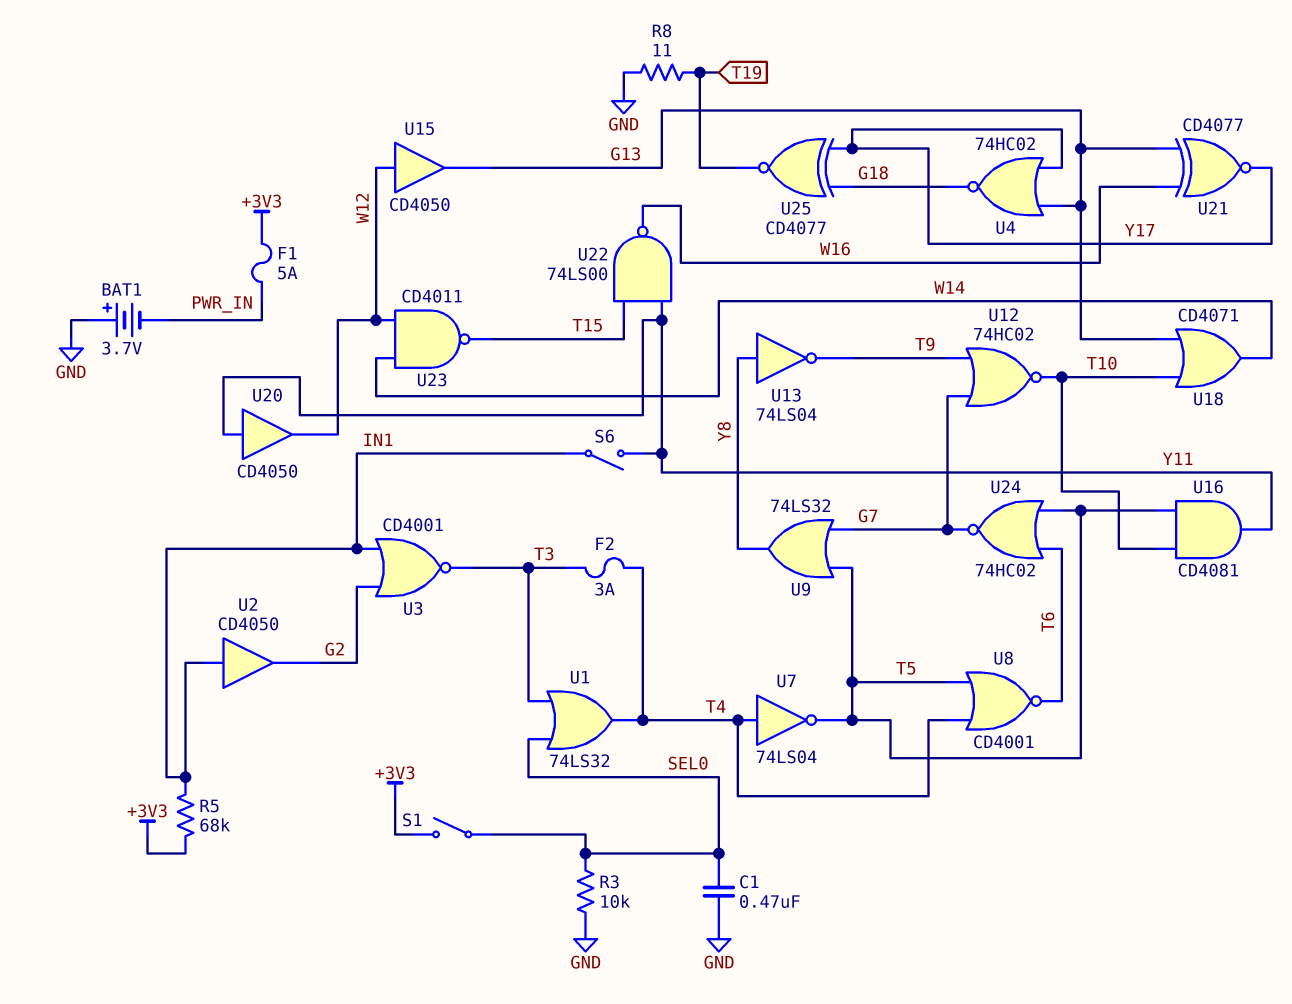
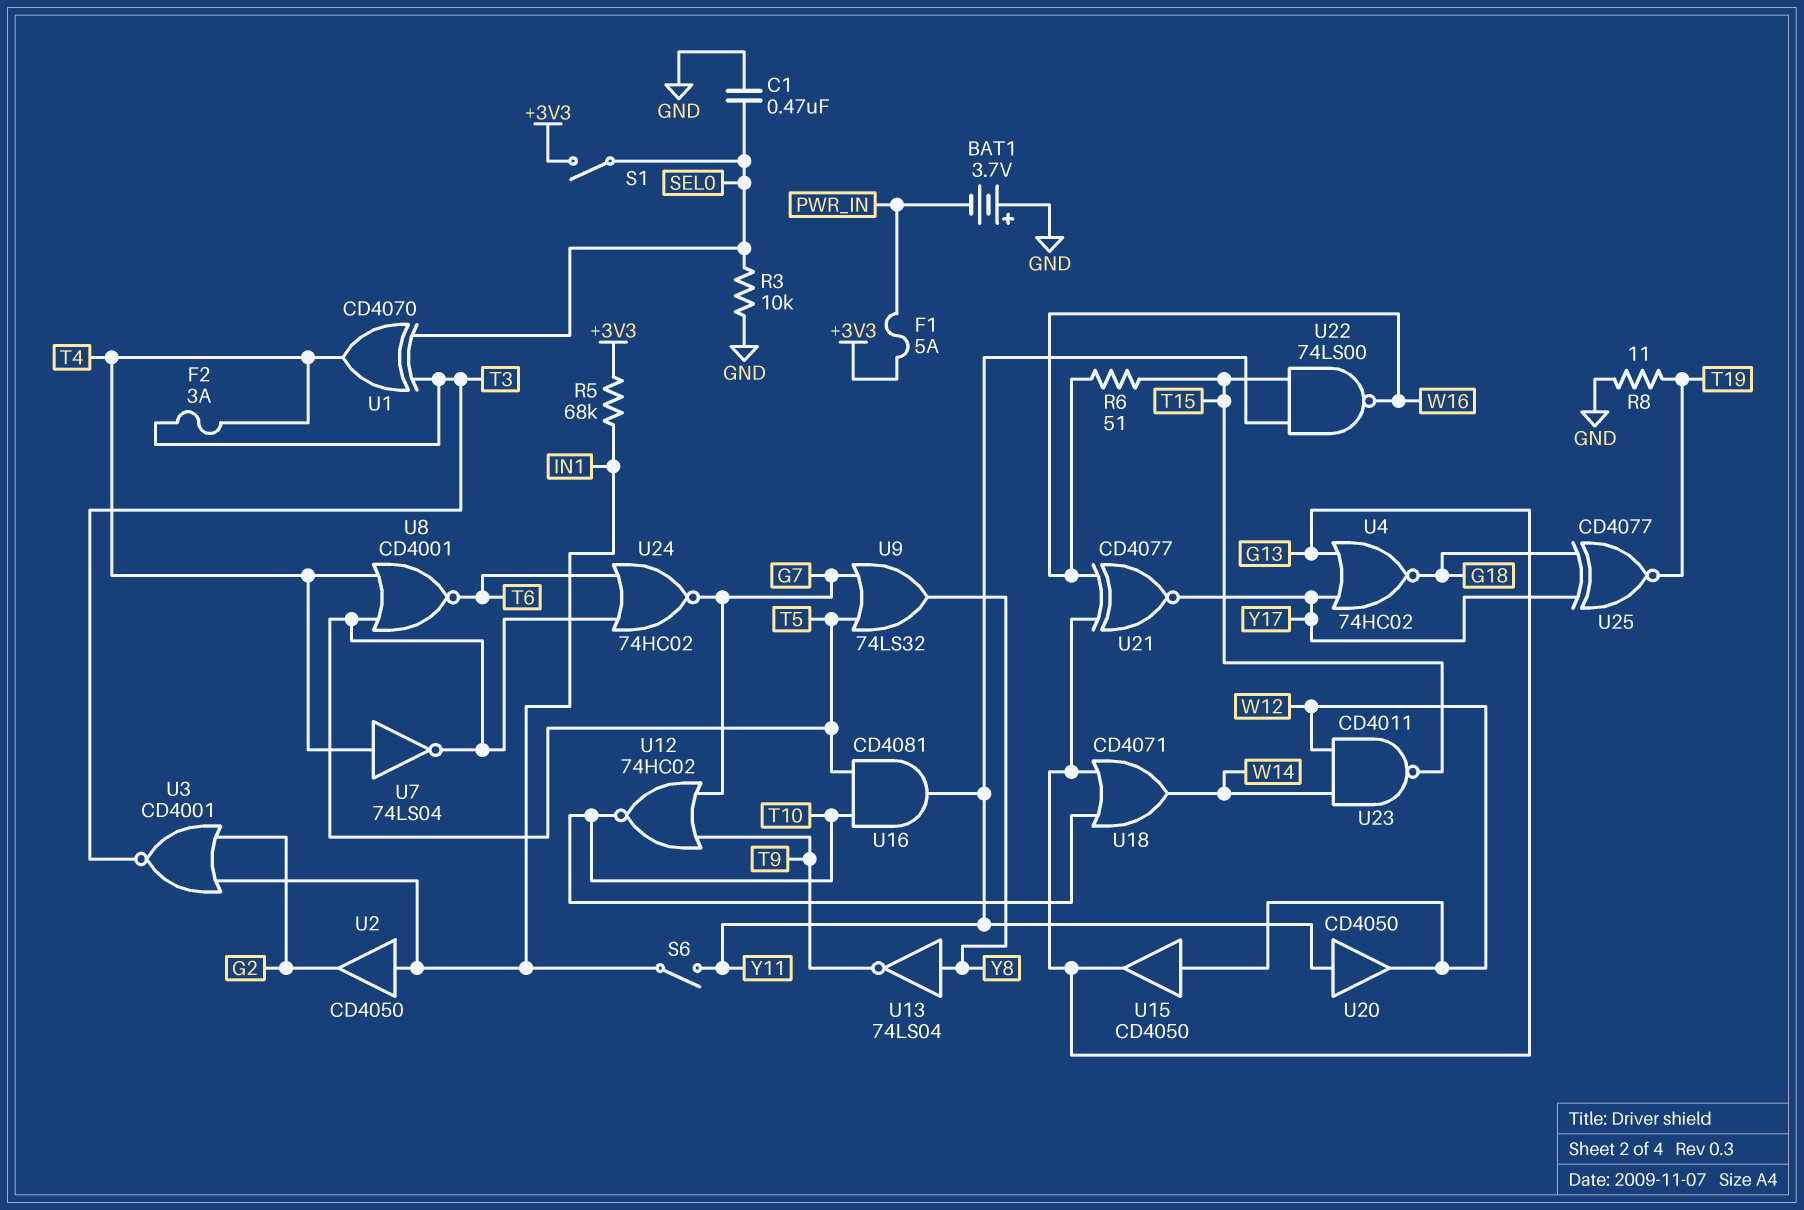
R6: none -> 51 (T15, W16)
U1: OR 74LS32 (in SEL0, in T3, out T4) -> XOR CD4070 (in SEL0, in T3, out T4)

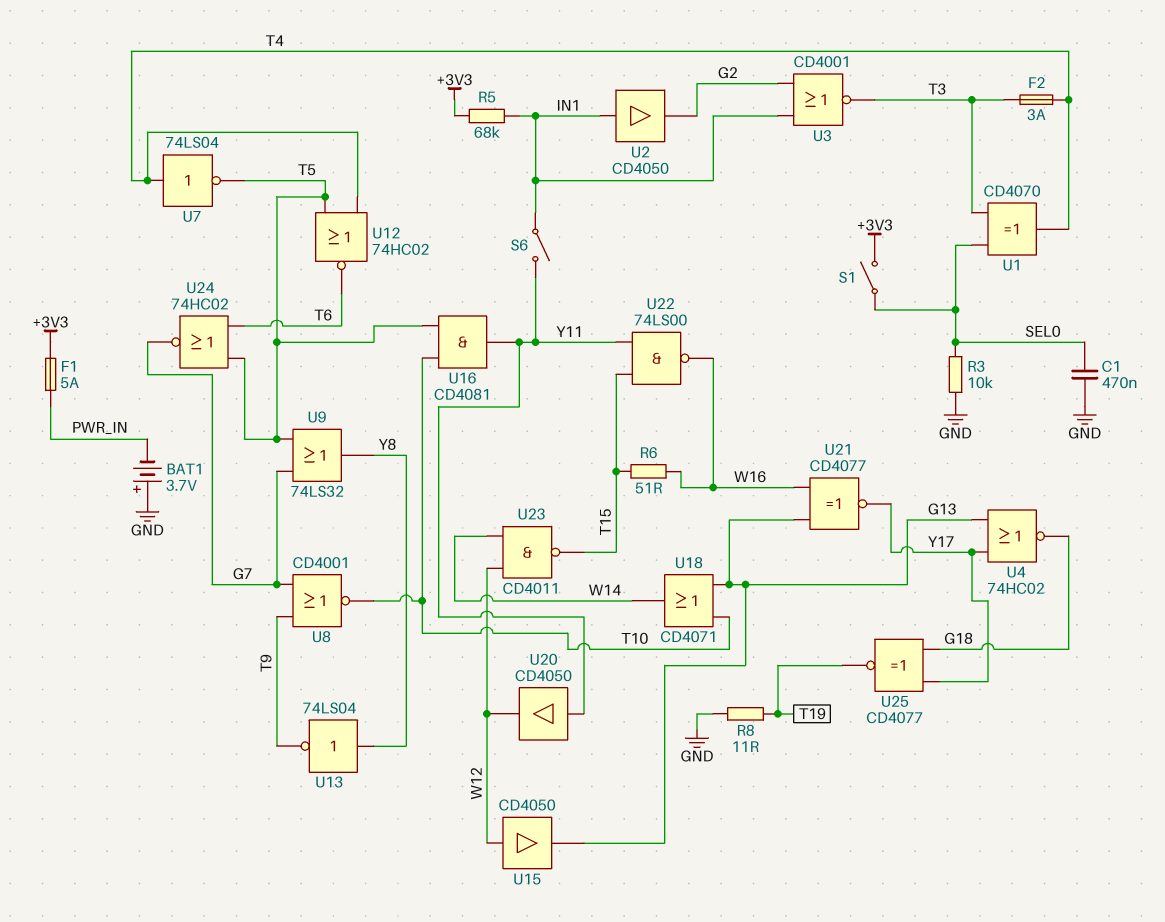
U8: NOR CD4001 (in T4, in T5, out T6) -> NOR CD4001 (in G7, in T9, out T10)
U12: NOR 74HC02 (in G7, in T9, out T10) -> NOR 74HC02 (in T4, in T5, out T6)

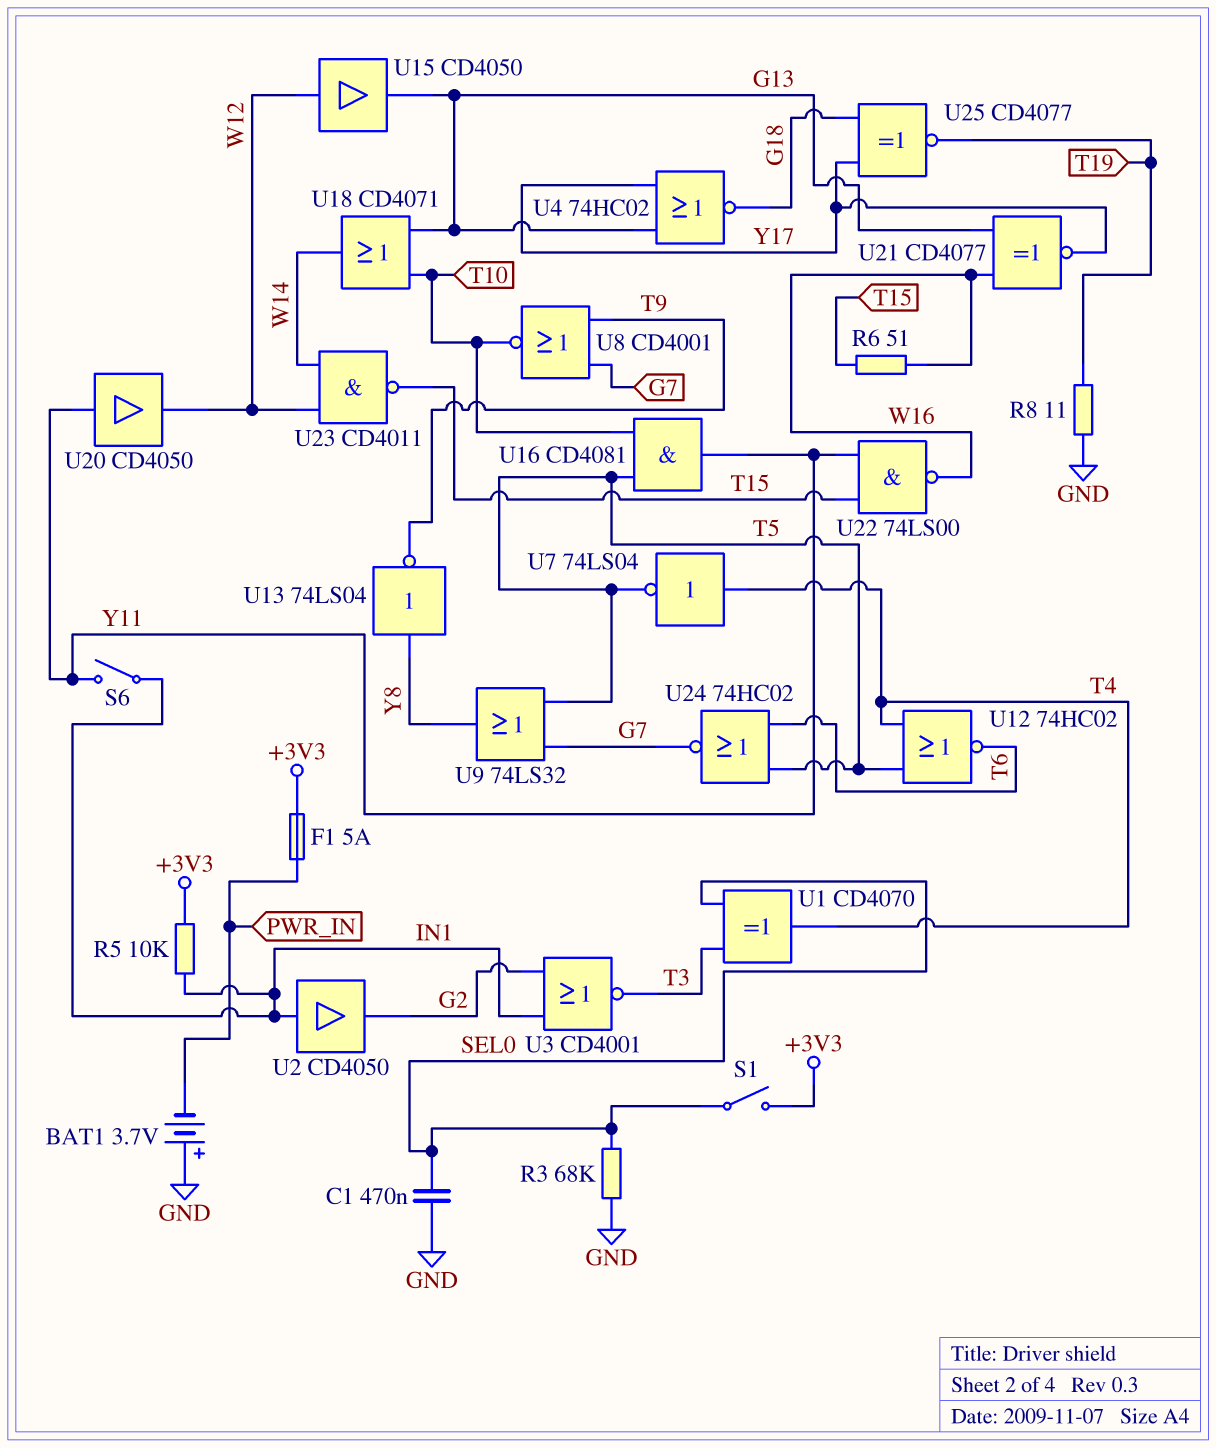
F2: 3A (T3, T4) -> none
R3: 10k (GND, SEL0) -> 68k (GND, SEL0)
R5: 68k (+3V3, IN1) -> 10k (+3V3, IN1)

